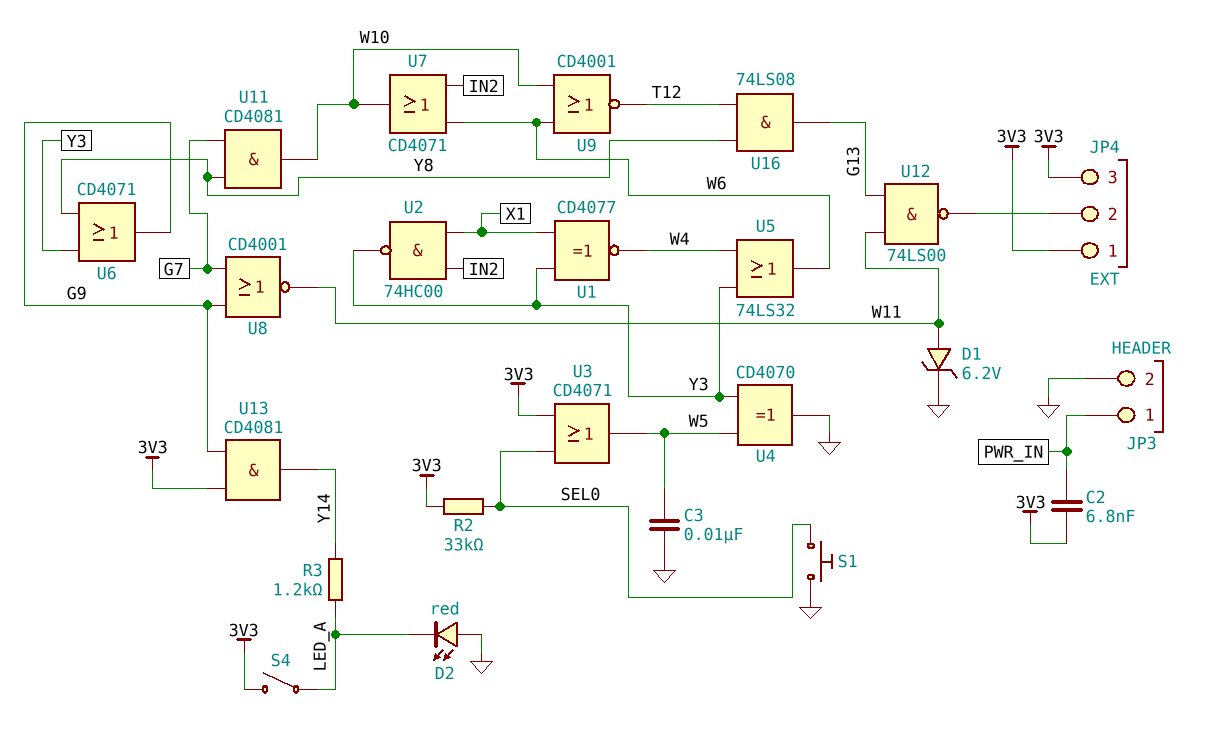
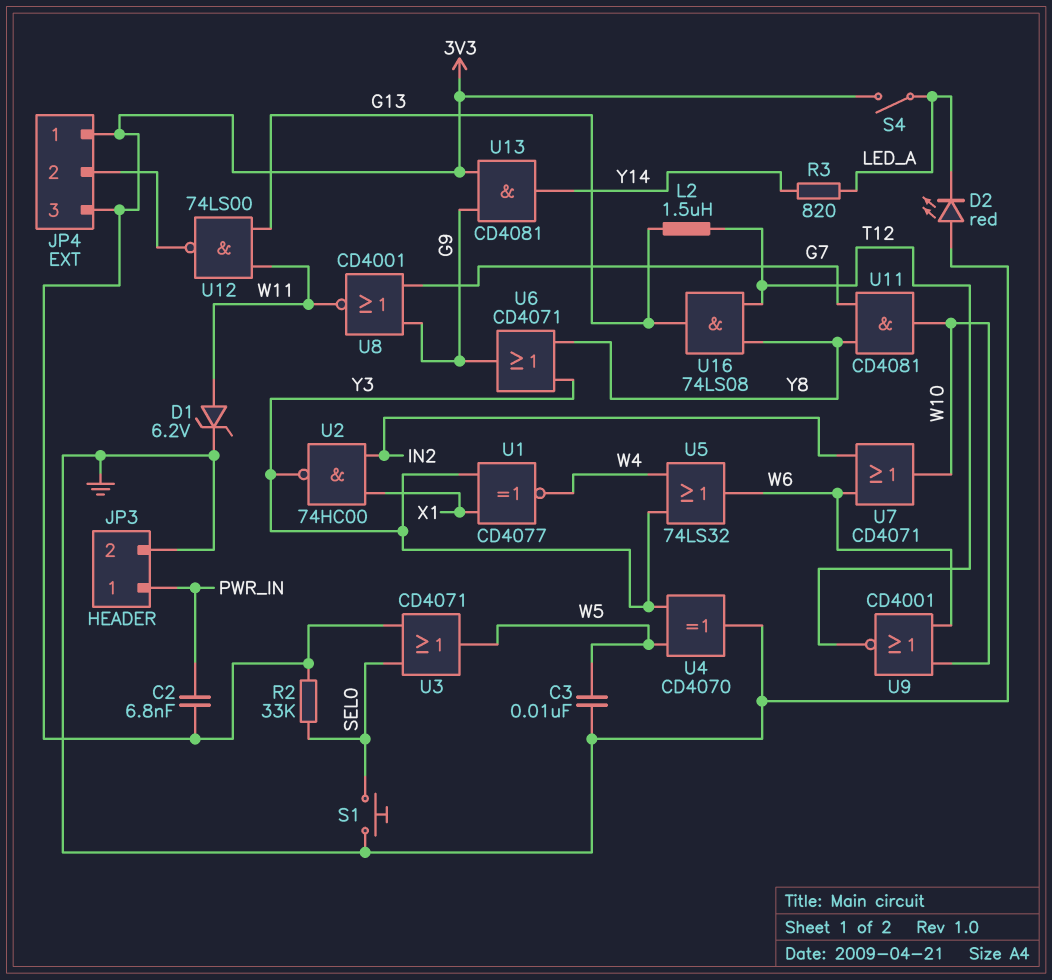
L2: none -> 1.5uH (G13, T12)
R3: 1.2k (LED_A, Y14) -> 820 (LED_A, Y14)

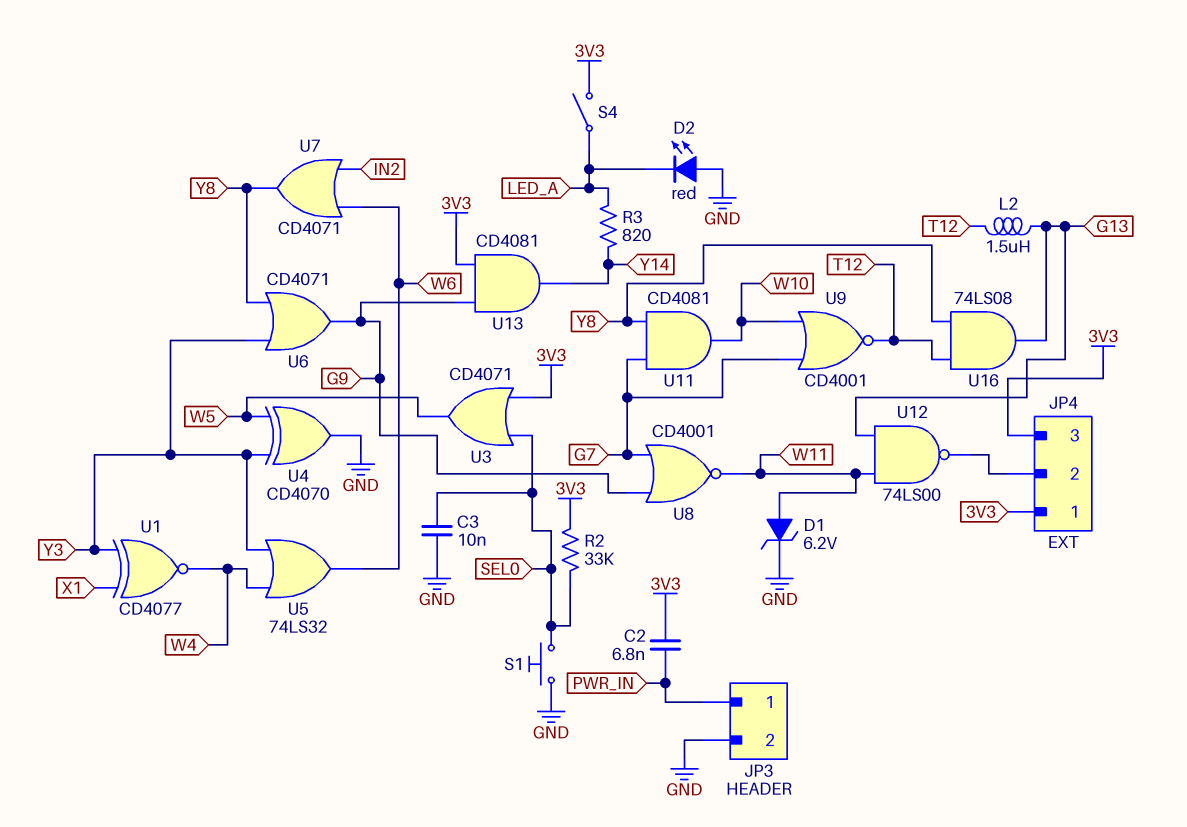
C3: 10nF (GND, W5) -> 10nF (GND, SEL0)
U2: NAND 74HC00 (in IN2, in X1, out Y3) -> none
U7: OR CD4071 (in IN2, in W6, out W10) -> OR CD4071 (in IN2, in W6, out Y8)
U9: NOR CD4001 (in W6, in W10, out T12) -> NOR CD4001 (in G7, in W10, out T12)

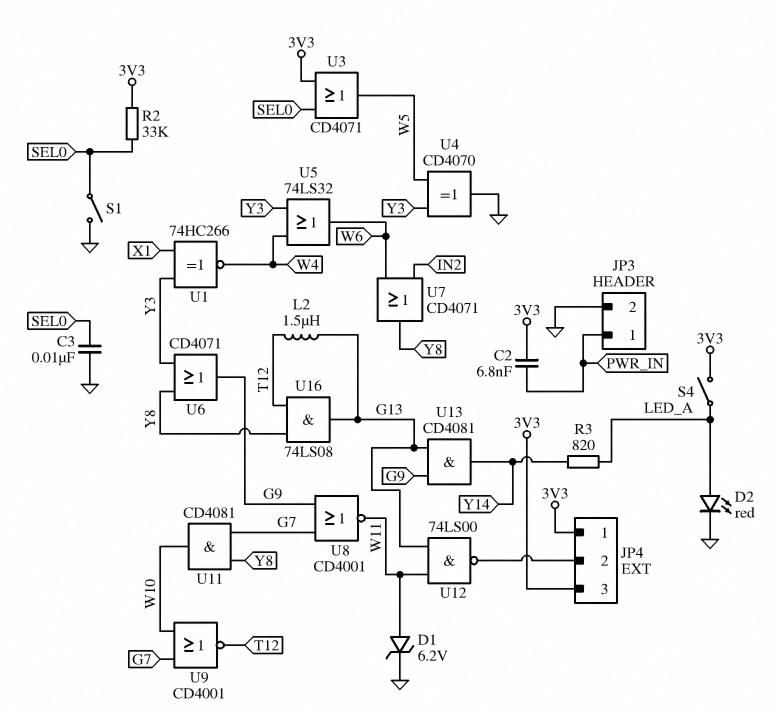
D2: LED red (A GND, K LED_A) -> LED red (A LED_A, K GND)
S1: button (GND, SEL0) -> switch (GND, SEL0)
U1: XNOR CD4077 (in X1, in Y3, out W4) -> XNOR 74HC266 (in X1, in Y3, out W4)
U13: AND CD4081 (in 3V3, in G9, out Y14) -> AND CD4081 (in G9, in G13, out Y14)

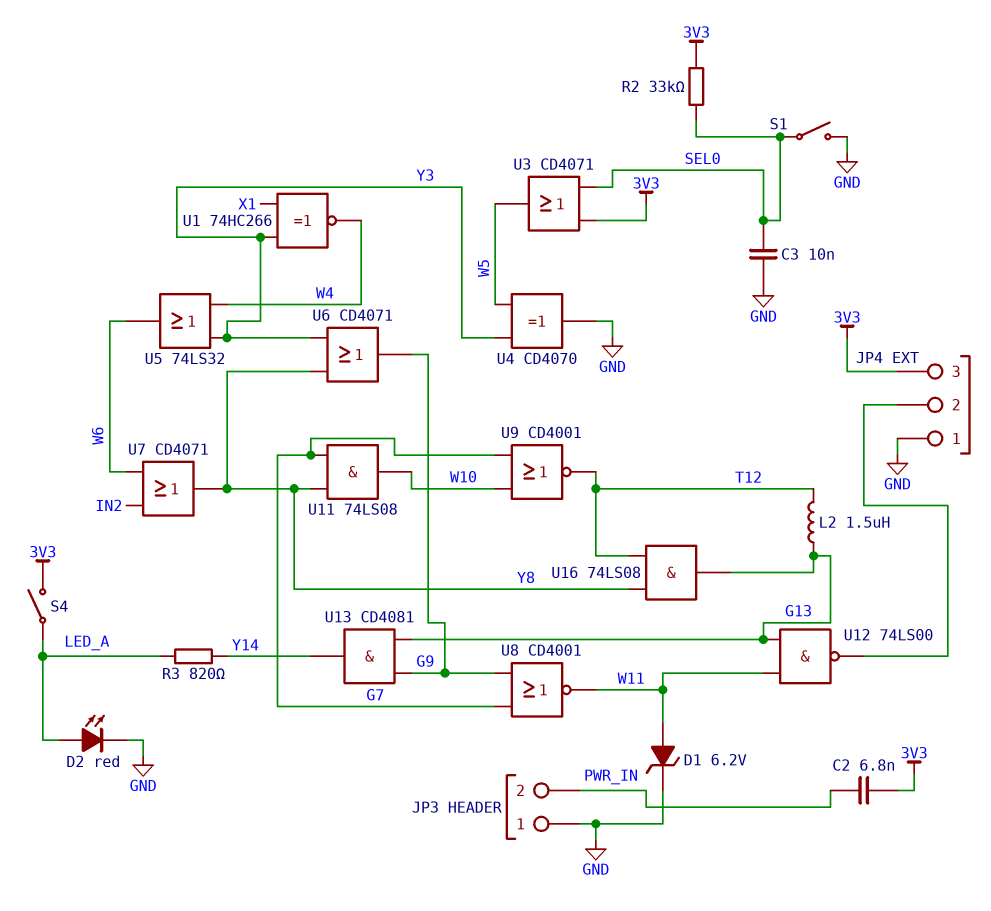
JP3 pin 1: PWR_IN -> GND
JP3 pin 2: GND -> PWR_IN
JP4 pin 1: 3V3 -> GND
U11: AND CD4081 (in G7, in Y8, out W10) -> AND 74LS08 (in G7, in Y8, out W10)

